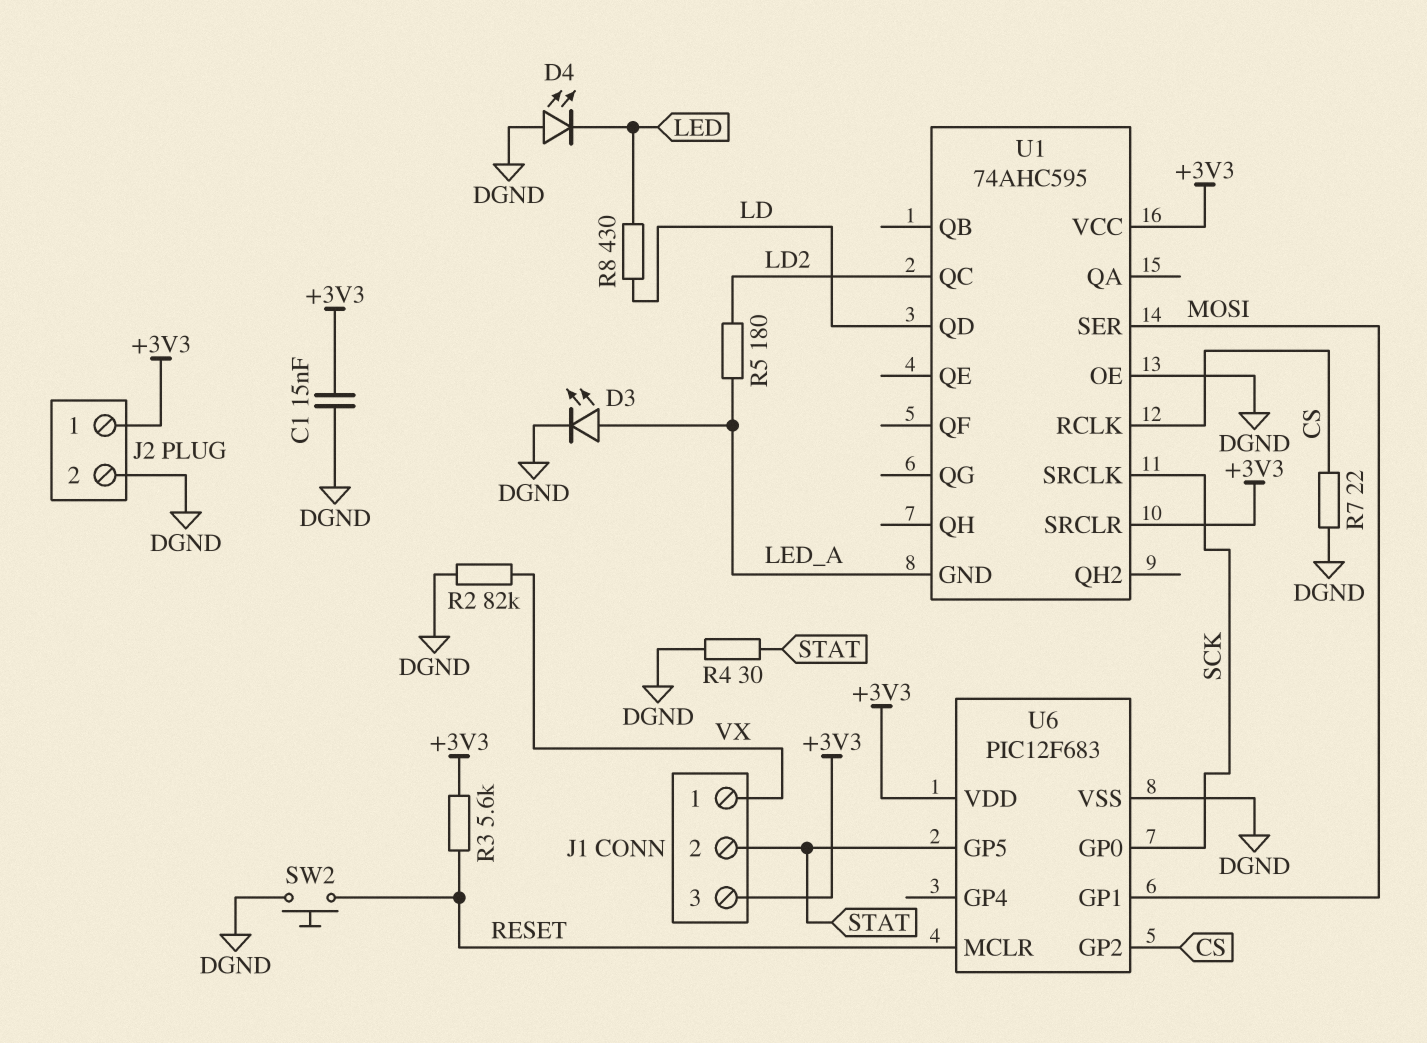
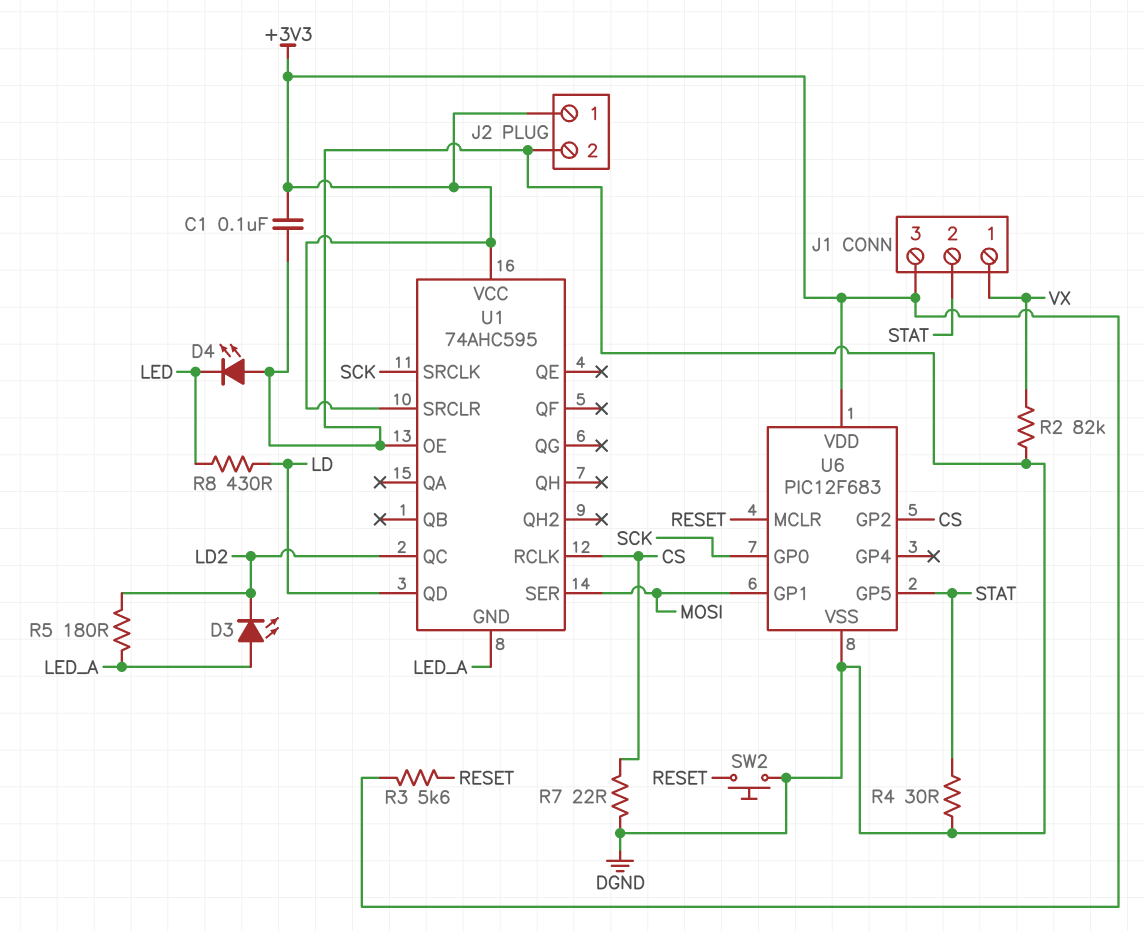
C1: 15nF (+3V3, DGND) -> 100nF (+3V3, DGND)
D3: LED (A LED_A, K DGND) -> LED (A LED_A, K LD2)

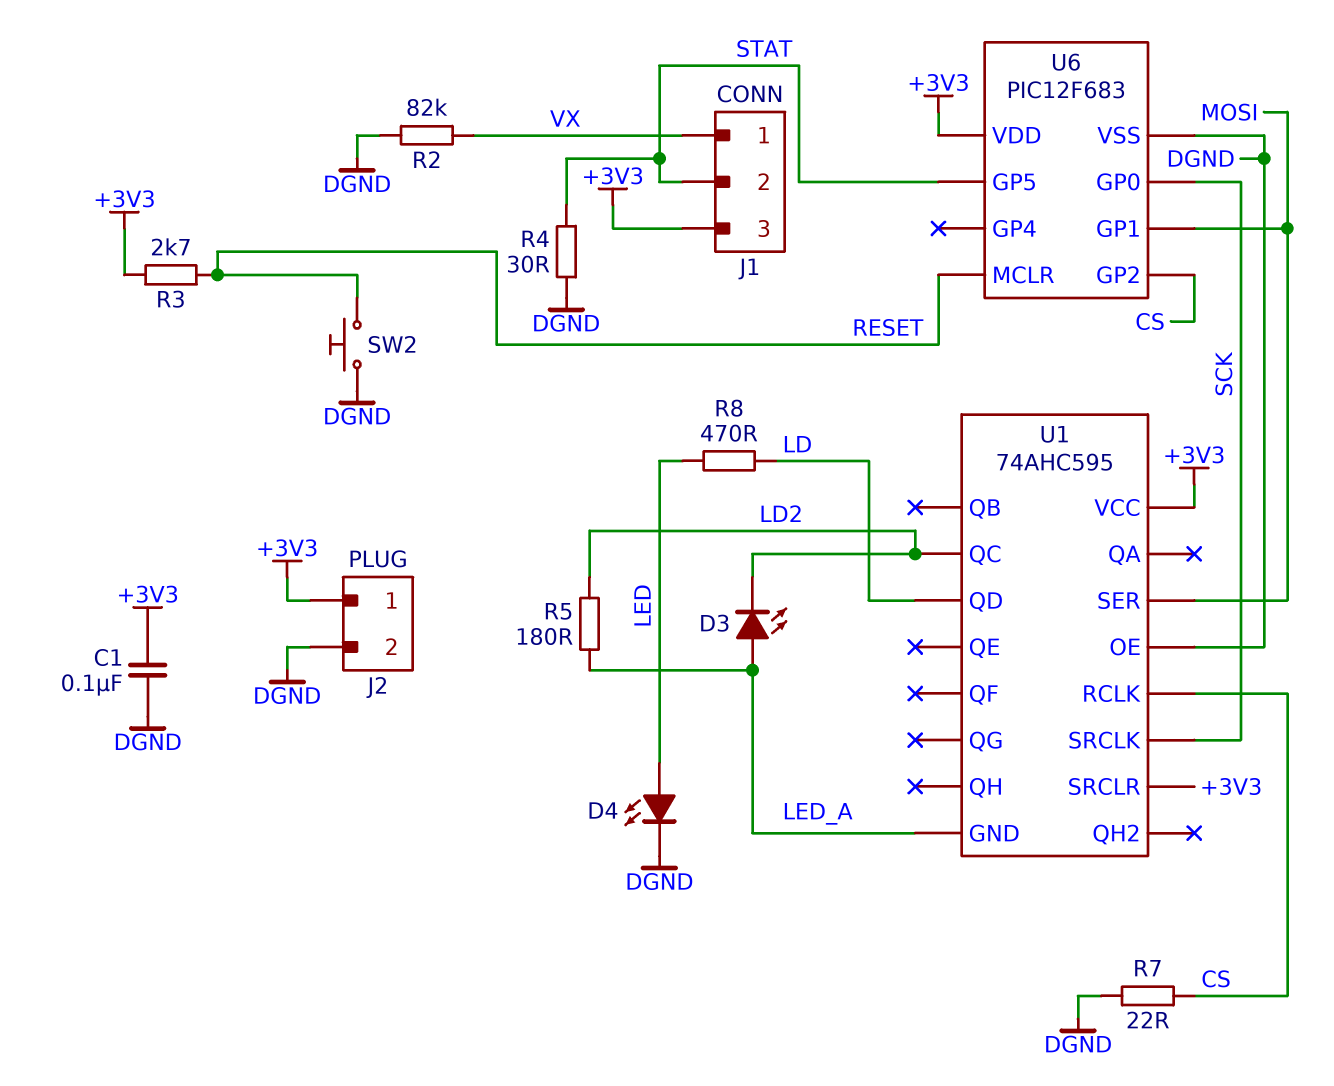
D4: LED (A DGND, K LED) -> LED (A LED, K DGND)
R3: 5.6k (+3V3, RESET) -> 2.7k (+3V3, RESET)
R8: 430 (LD, LED) -> 470 (LD, LED)

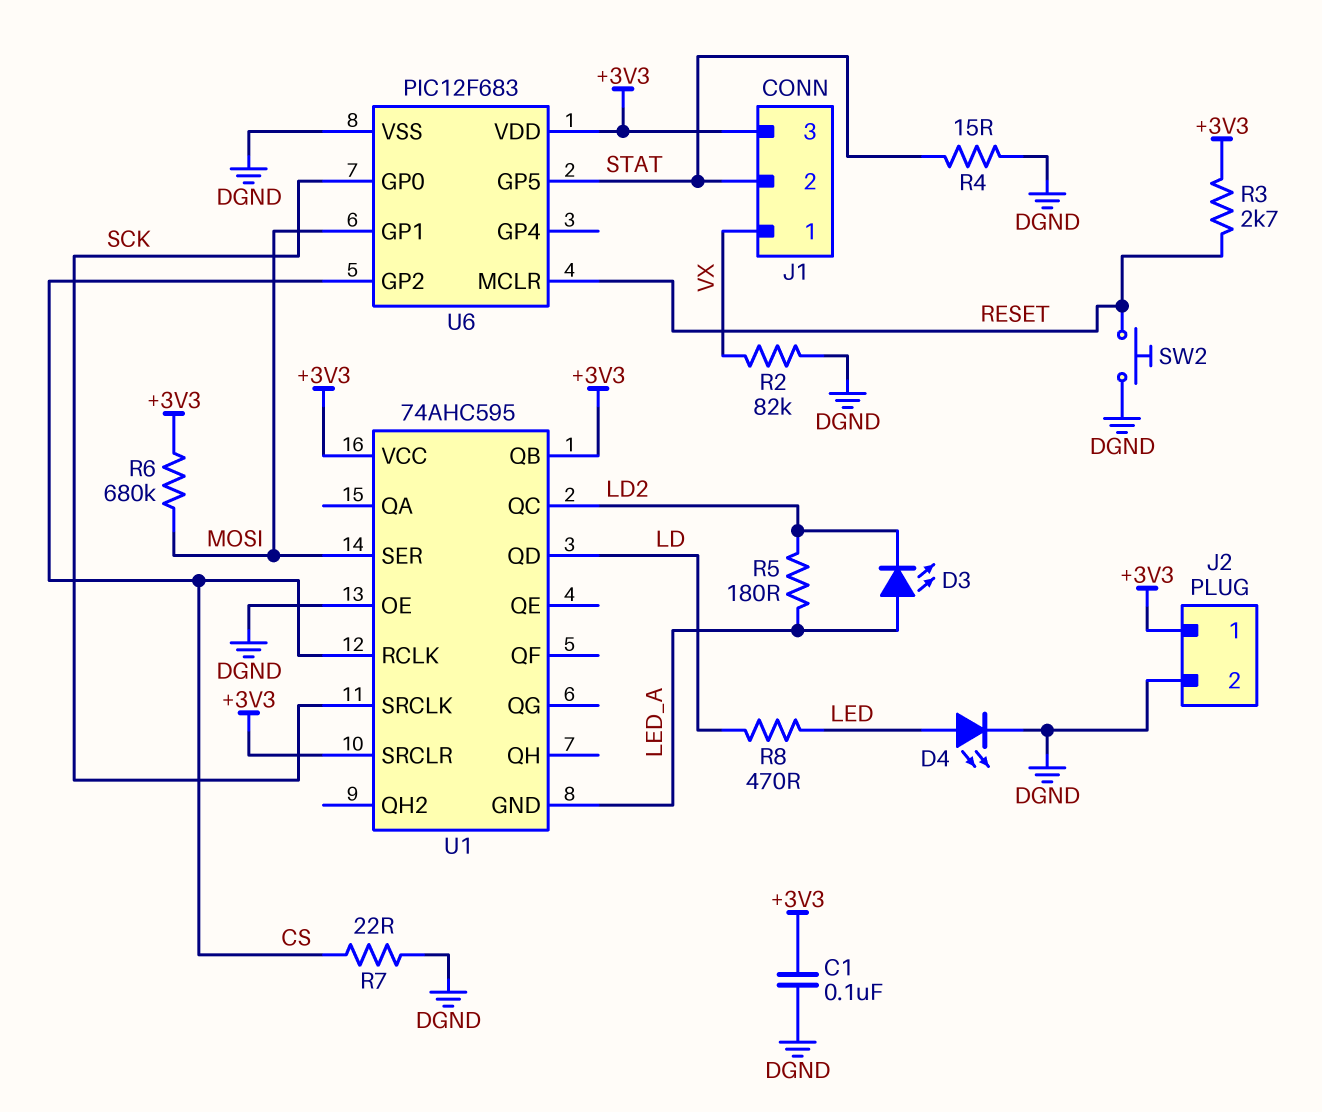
R4: 30 (DGND, STAT) -> 15 (DGND, STAT)
R6: none -> 680k (+3V3, MOSI)
U1 pin QB: none -> +3V3

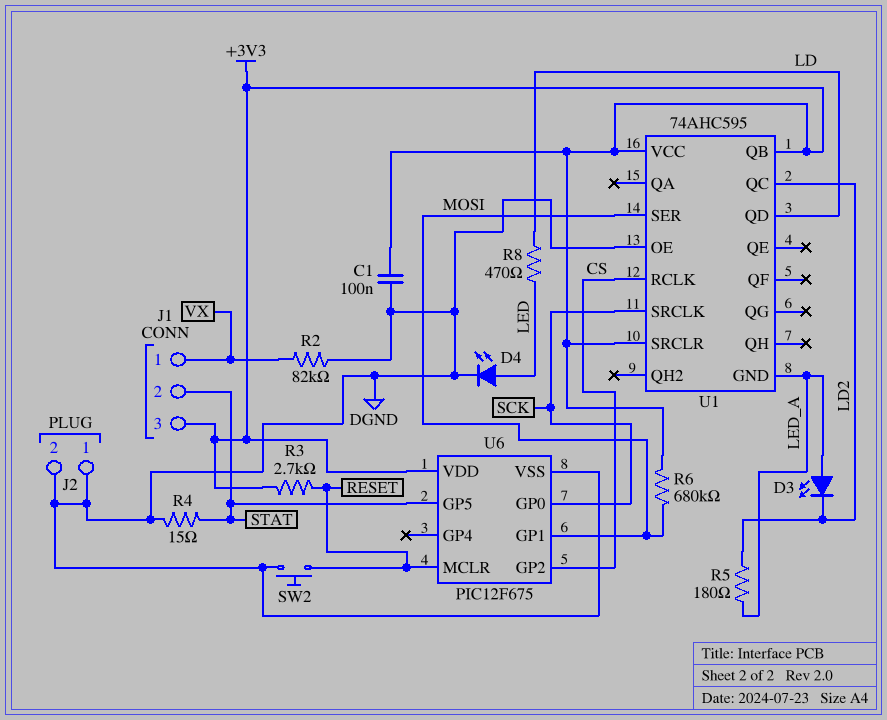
J2 pin 1: +3V3 -> DGND
R7: 22 (CS, DGND) -> none
U6: PIC12F683 -> PIC12F675

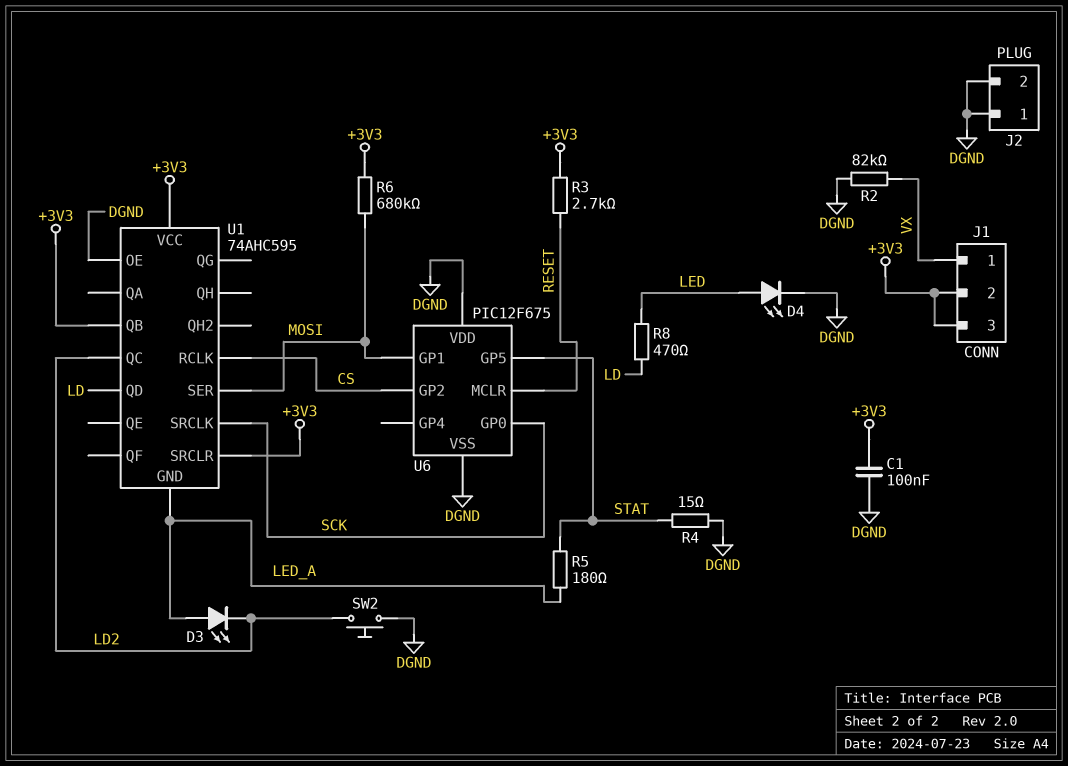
J1 pin 2: STAT -> +3V3
R5: 180 (LD2, LED_A) -> 180 (LED_A, STAT)
SW2: button (DGND, RESET) -> button (DGND, LD2)
U6 pin VDD: +3V3 -> DGND

